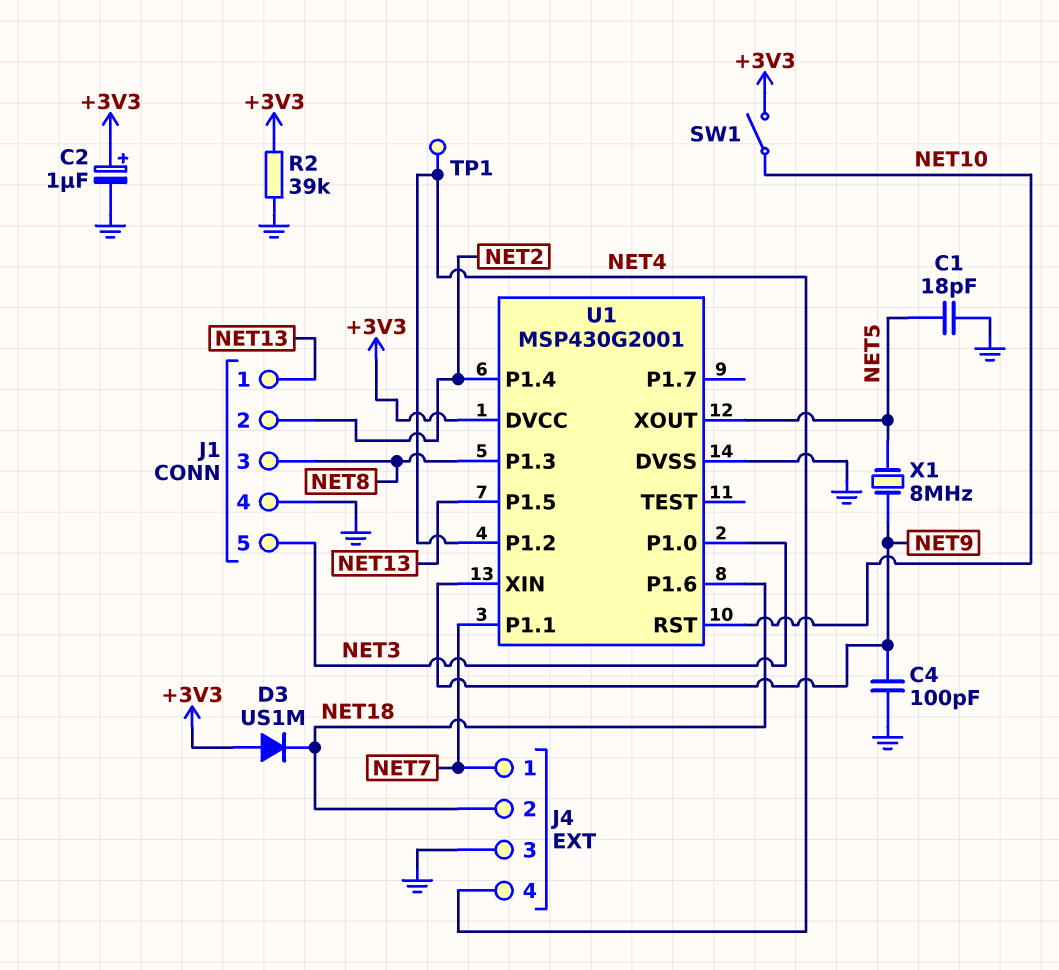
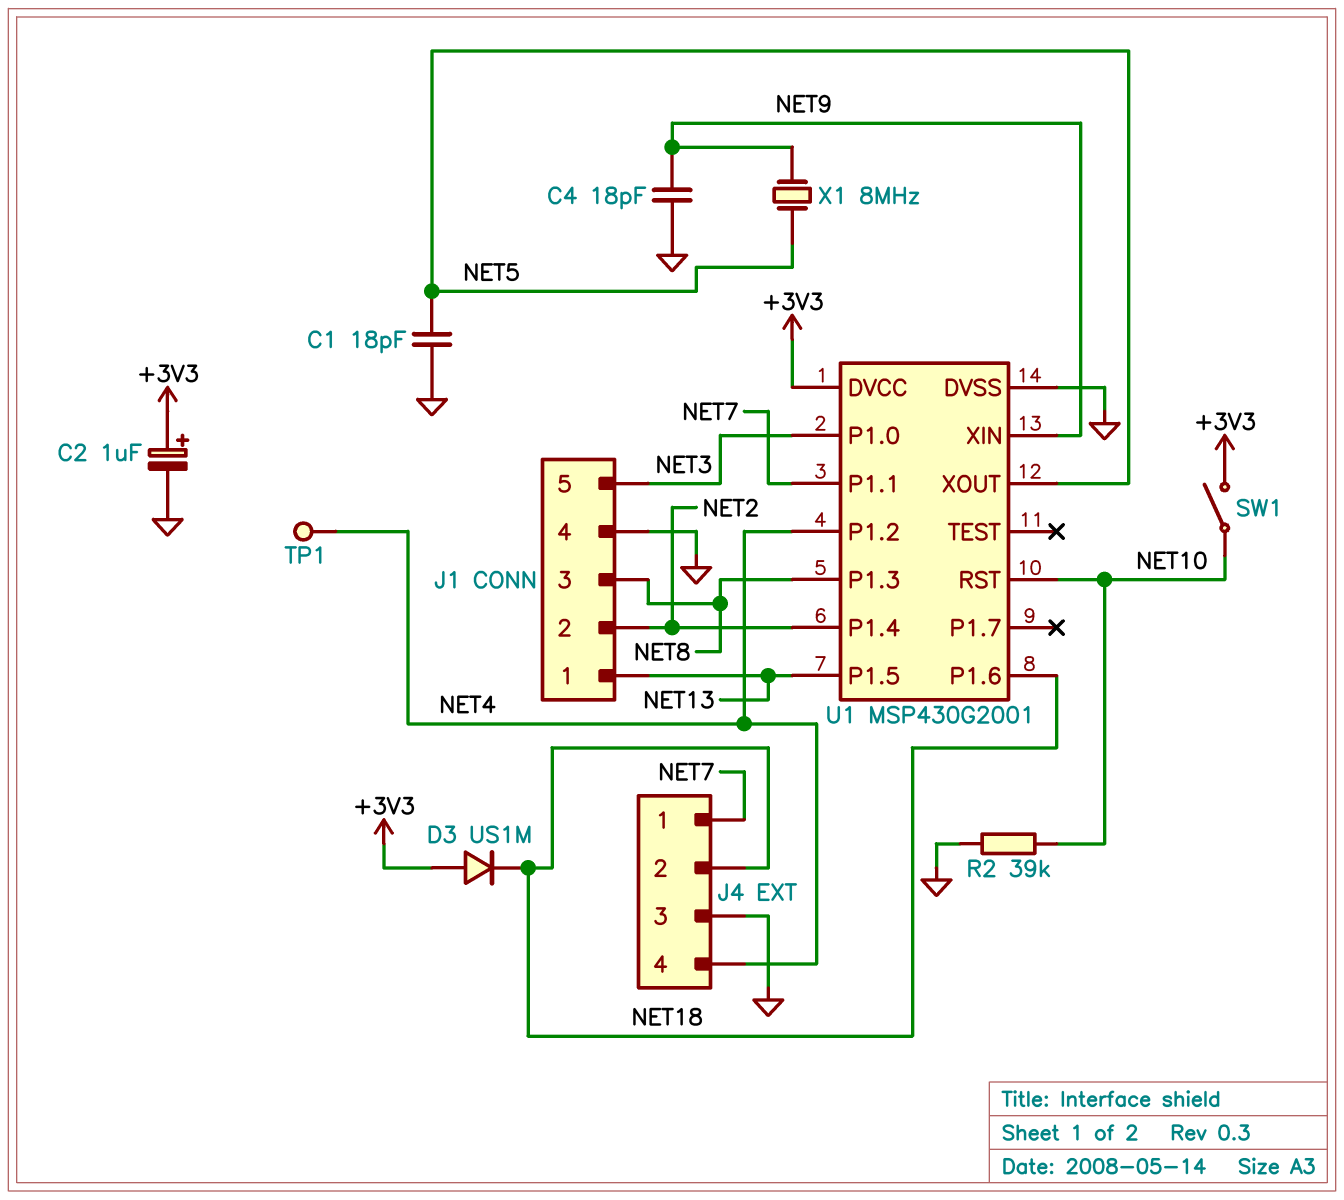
C4: 100pF (GND, NET9) -> 18pF (GND, NET9)
R2: 39k (+3V3, GND) -> 39k (GND, NET10)

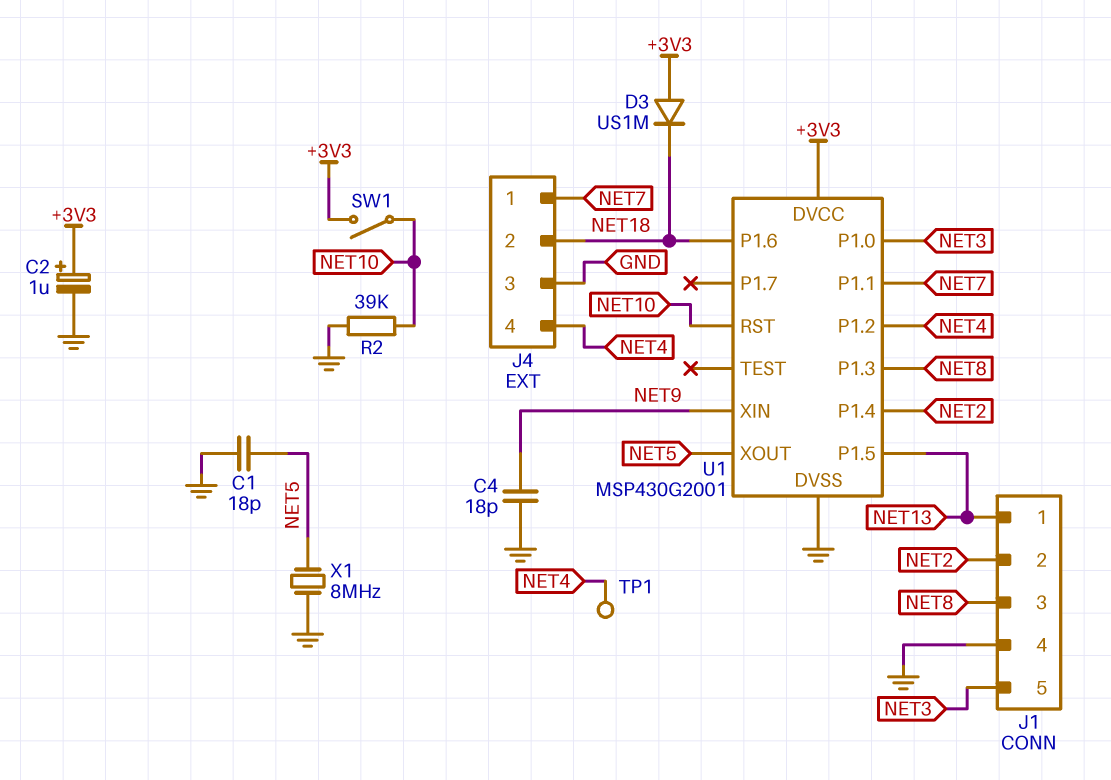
X1: 8MHz (NET5, NET9) -> 8MHz (GND, NET5)

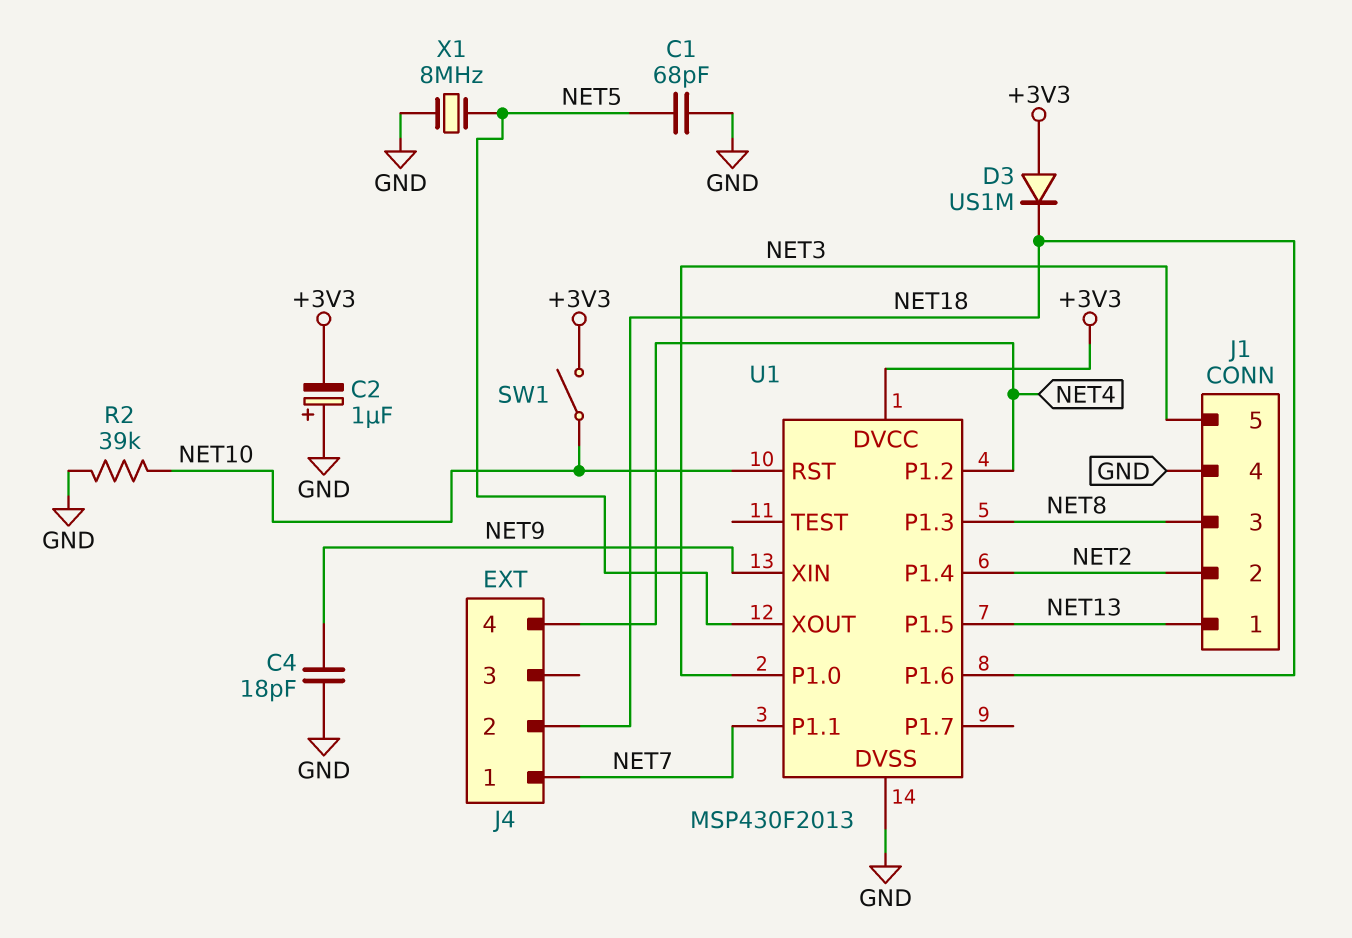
C1: 18pF (GND, NET5) -> 68pF (GND, NET5)
C2: 1uF (plus +3V3, minus GND) -> 1uF (plus GND, minus +3V3)
J4 pin 3: GND -> none
TP1: test point (NET4) -> none
U1: MSP430G2001 -> MSP430F2013

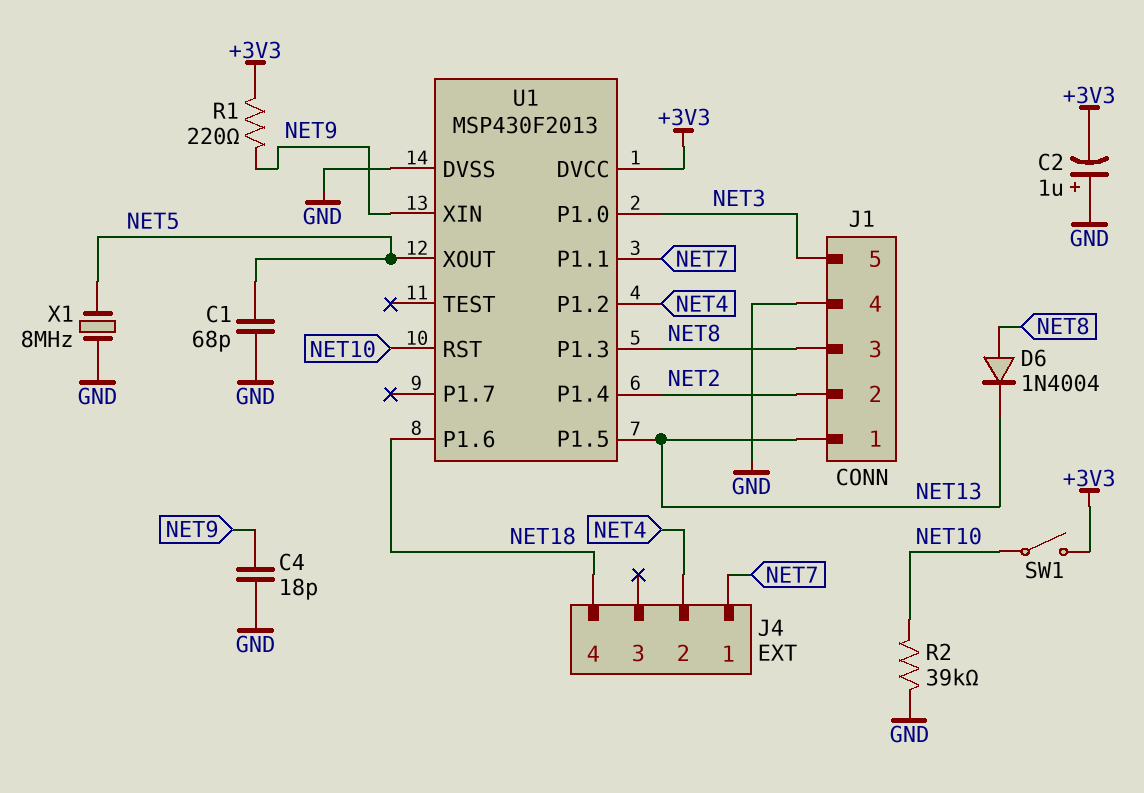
D3: diode US1M (A +3V3, K NET18) -> none
D6: none -> diode 1N4004 (A NET8, K NET13)
J4 pin 2: NET18 -> NET4
J4 pin 4: NET4 -> NET18
R1: none -> 220 (+3V3, NET9)

